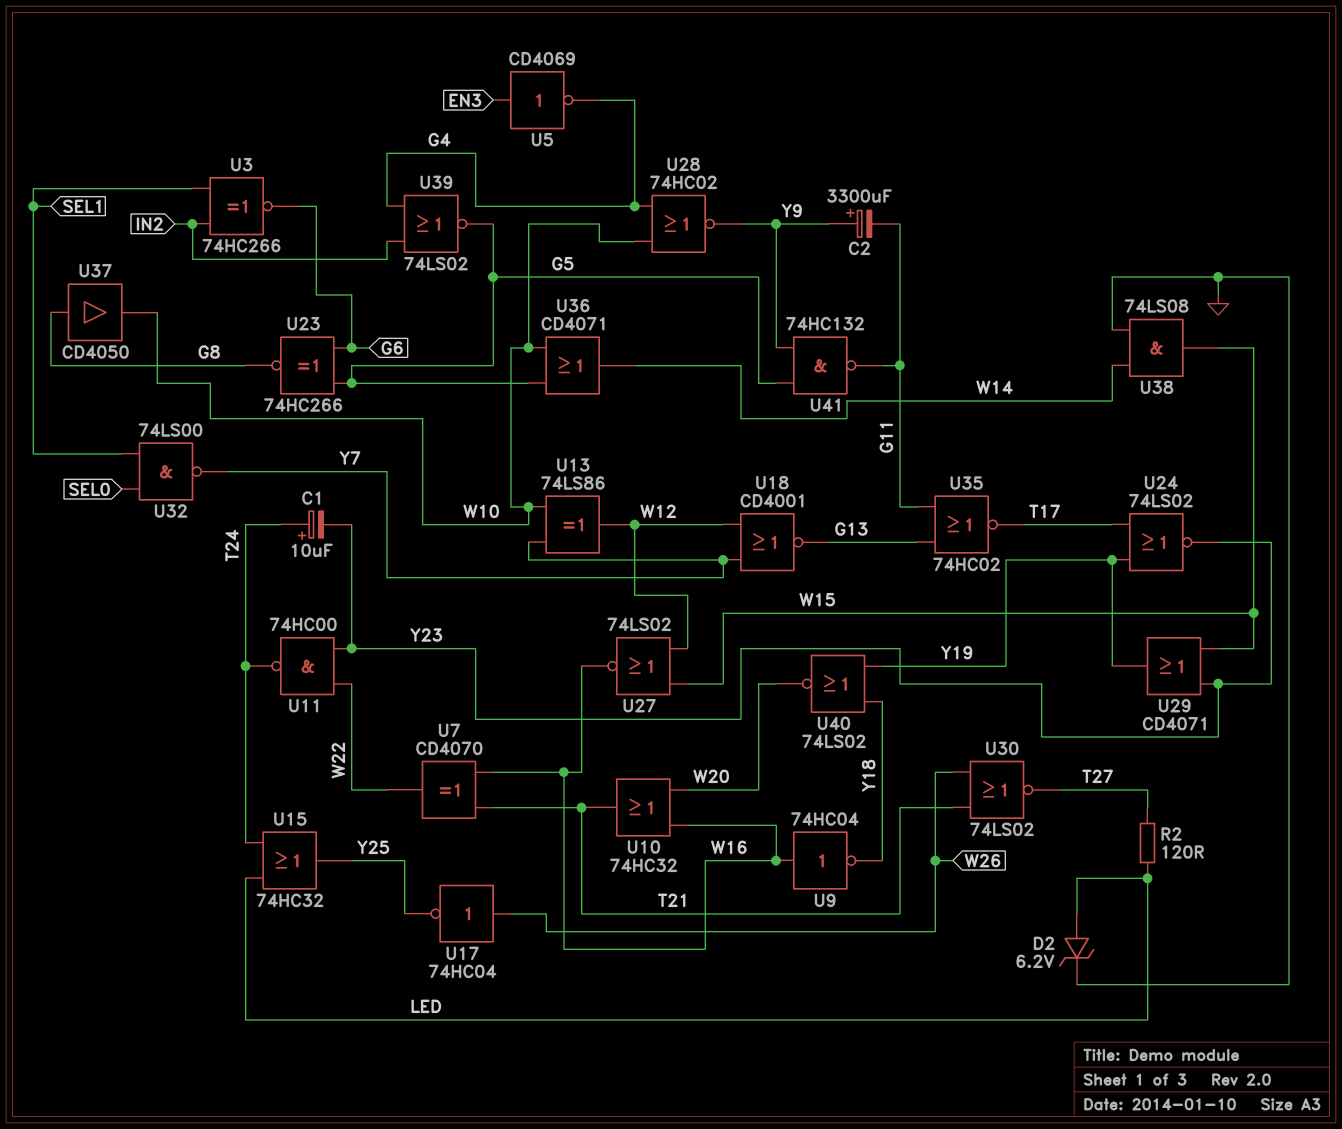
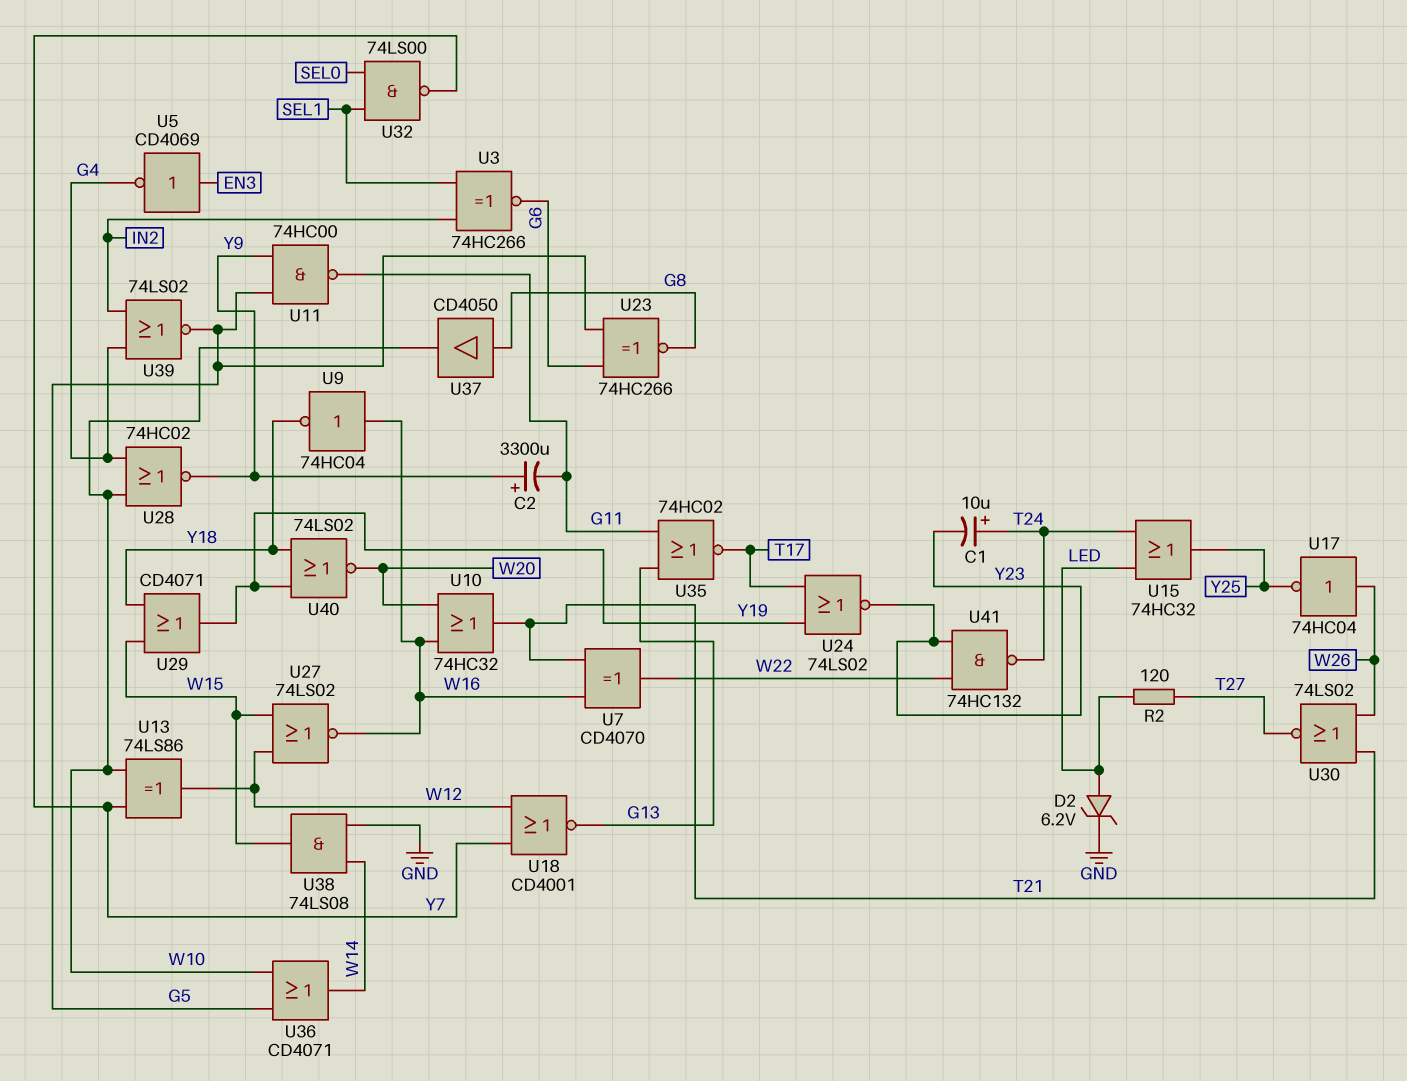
U11: NAND 74HC00 (in W22, in Y23, out T24) -> NAND 74HC00 (in G5, in Y9, out G11)
U29: OR CD4071 (in W15, in Y23, out Y19) -> OR CD4071 (in W15, in Y18, out Y19)
U41: NAND 74HC132 (in G5, in Y9, out G11) -> NAND 74HC132 (in W22, in Y23, out T24)

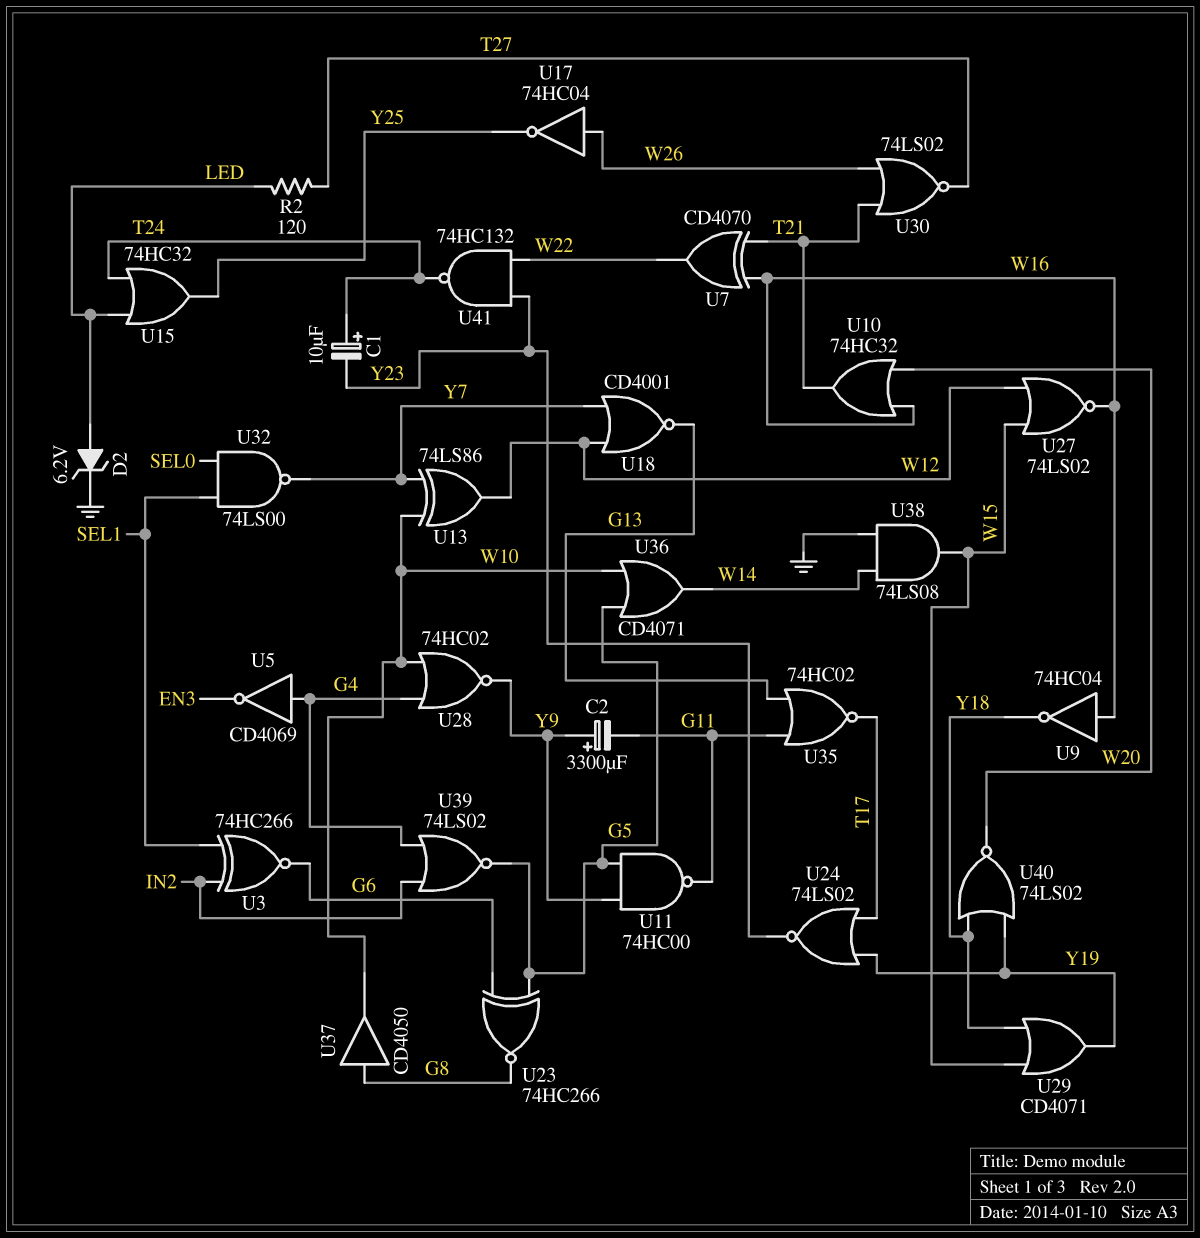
U5: NOT CD4069 (in EN3, out G4) -> NOT CD4069 (in G4, out EN3)

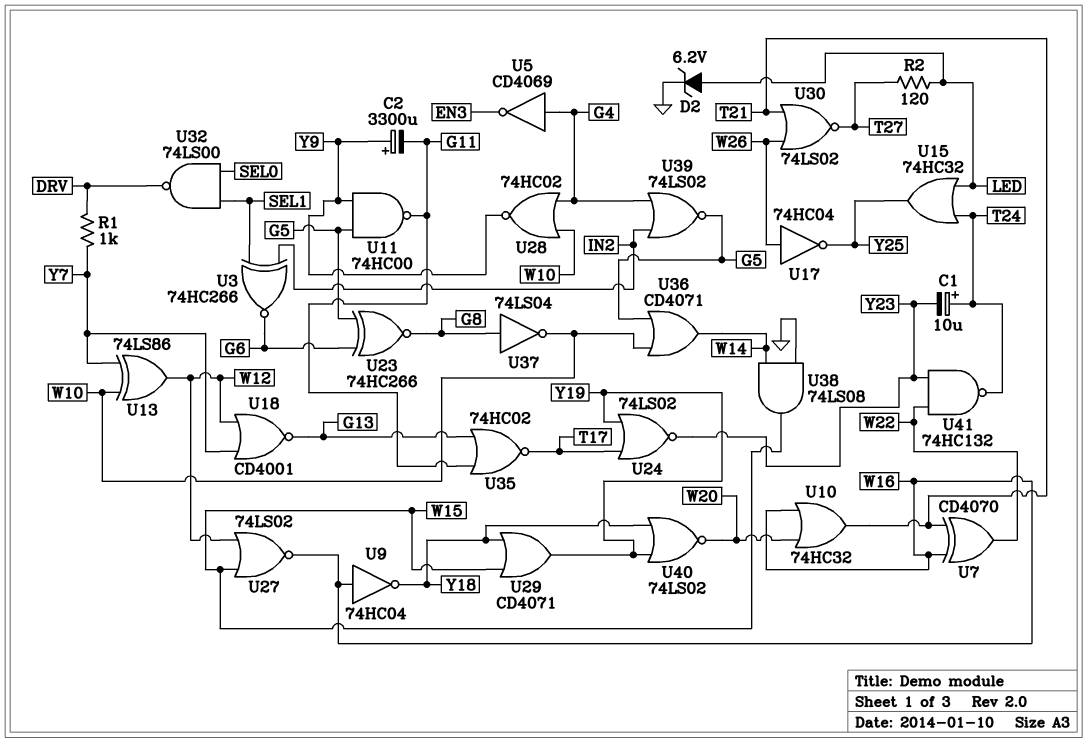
R1: none -> 1k (DRV, Y7)
U32: NAND 74LS00 (in SEL0, in SEL1, out Y7) -> NAND 74LS00 (in SEL0, in SEL1, out DRV)
U37: buffer CD4050 (in G8, out W10) -> NOT 74LS04 (in G8, out W10)

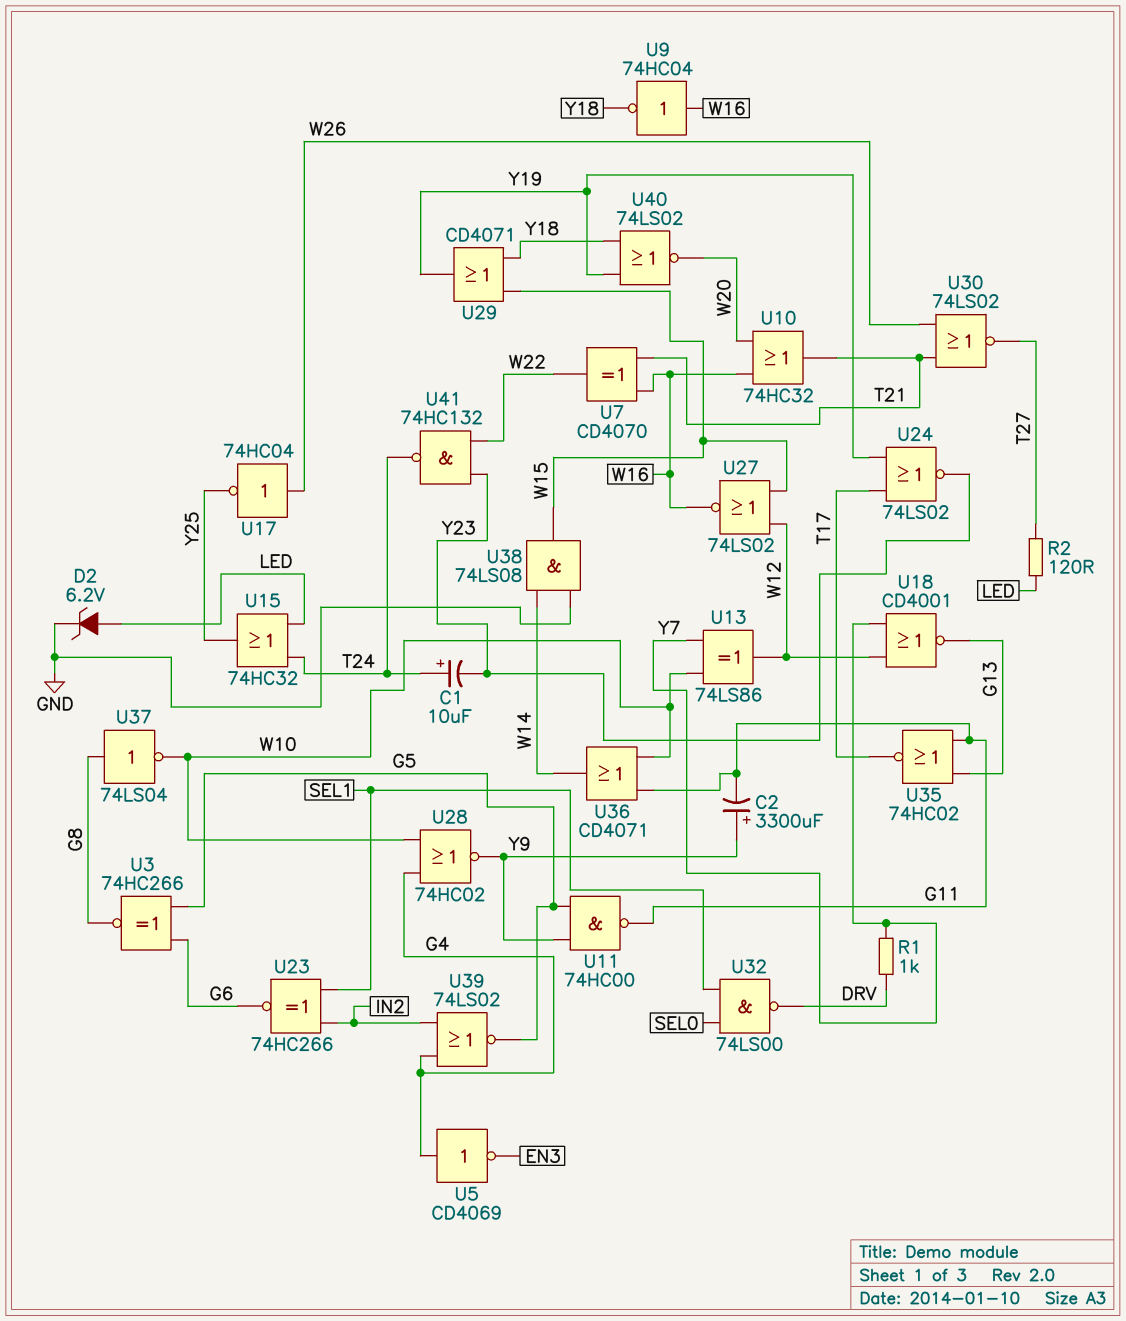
U3: XNOR 74HC266 (in IN2, in SEL1, out G6) -> XNOR 74HC266 (in G5, in G6, out G8)
U23: XNOR 74HC266 (in G5, in G6, out G8) -> XNOR 74HC266 (in IN2, in SEL1, out G6)
U36: OR CD4071 (in G5, in W10, out W14) -> OR CD4071 (in G11, in W10, out W14)

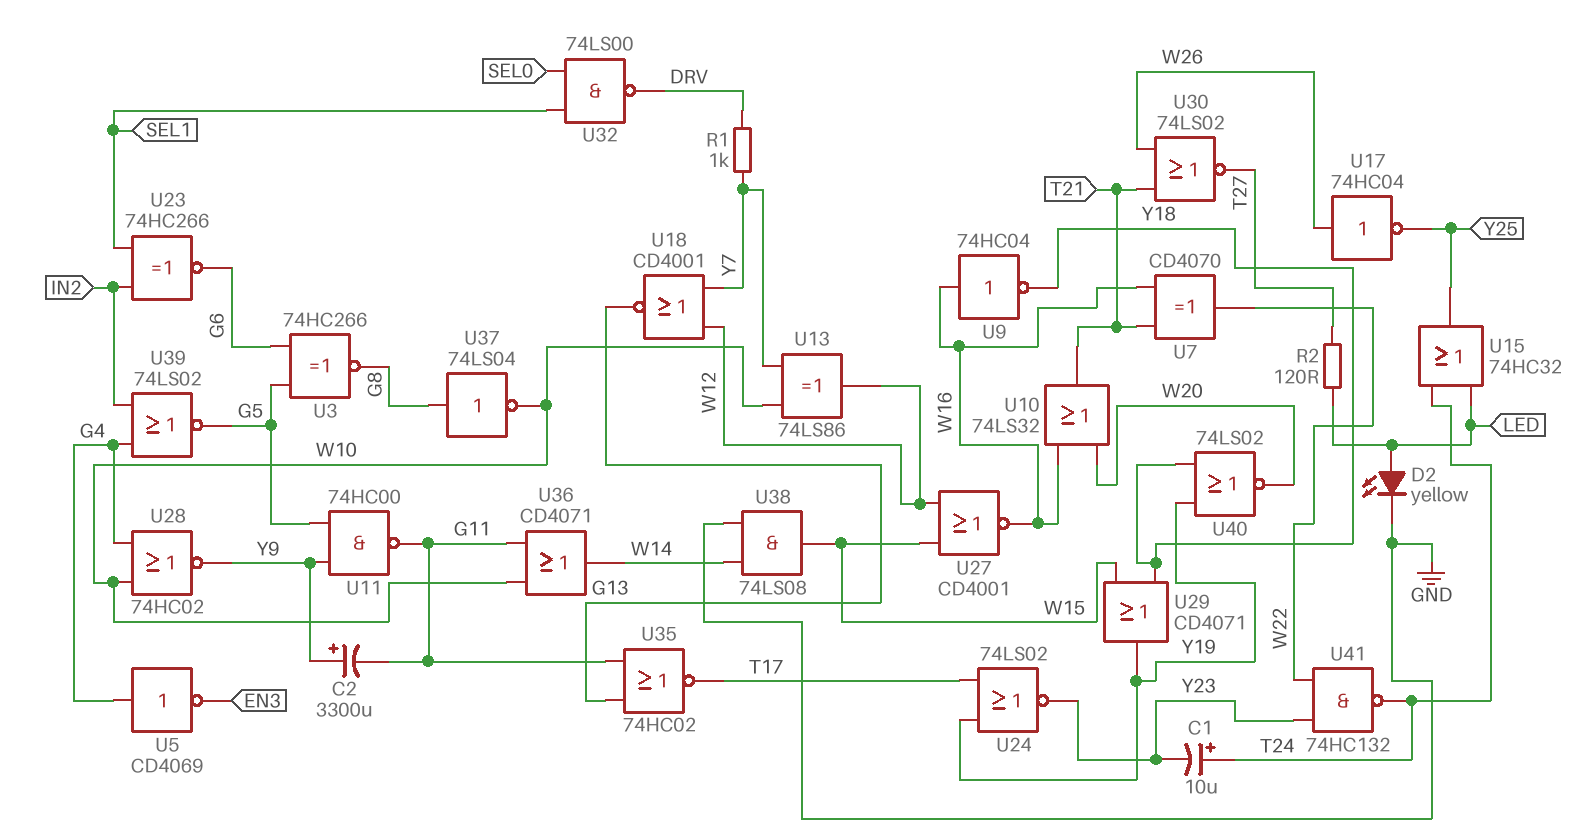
D2: zener 6.2V (A LED, K GND) -> LED yellow (A LED, K GND)
U10: OR 74HC32 (in W16, in W20, out T21) -> OR 74LS32 (in W16, in W20, out T21)
U27: NOR 74LS02 (in W12, in W15, out W16) -> NOR CD4001 (in W12, in W15, out W16)

